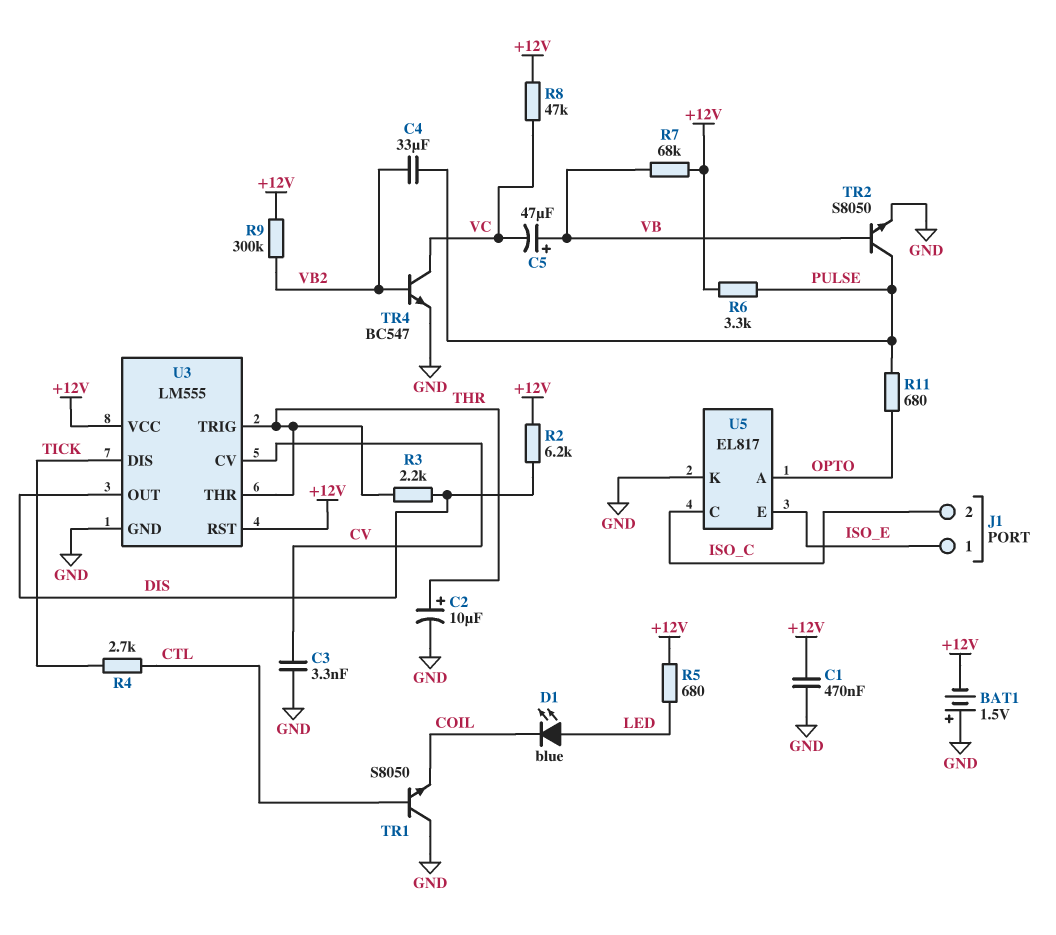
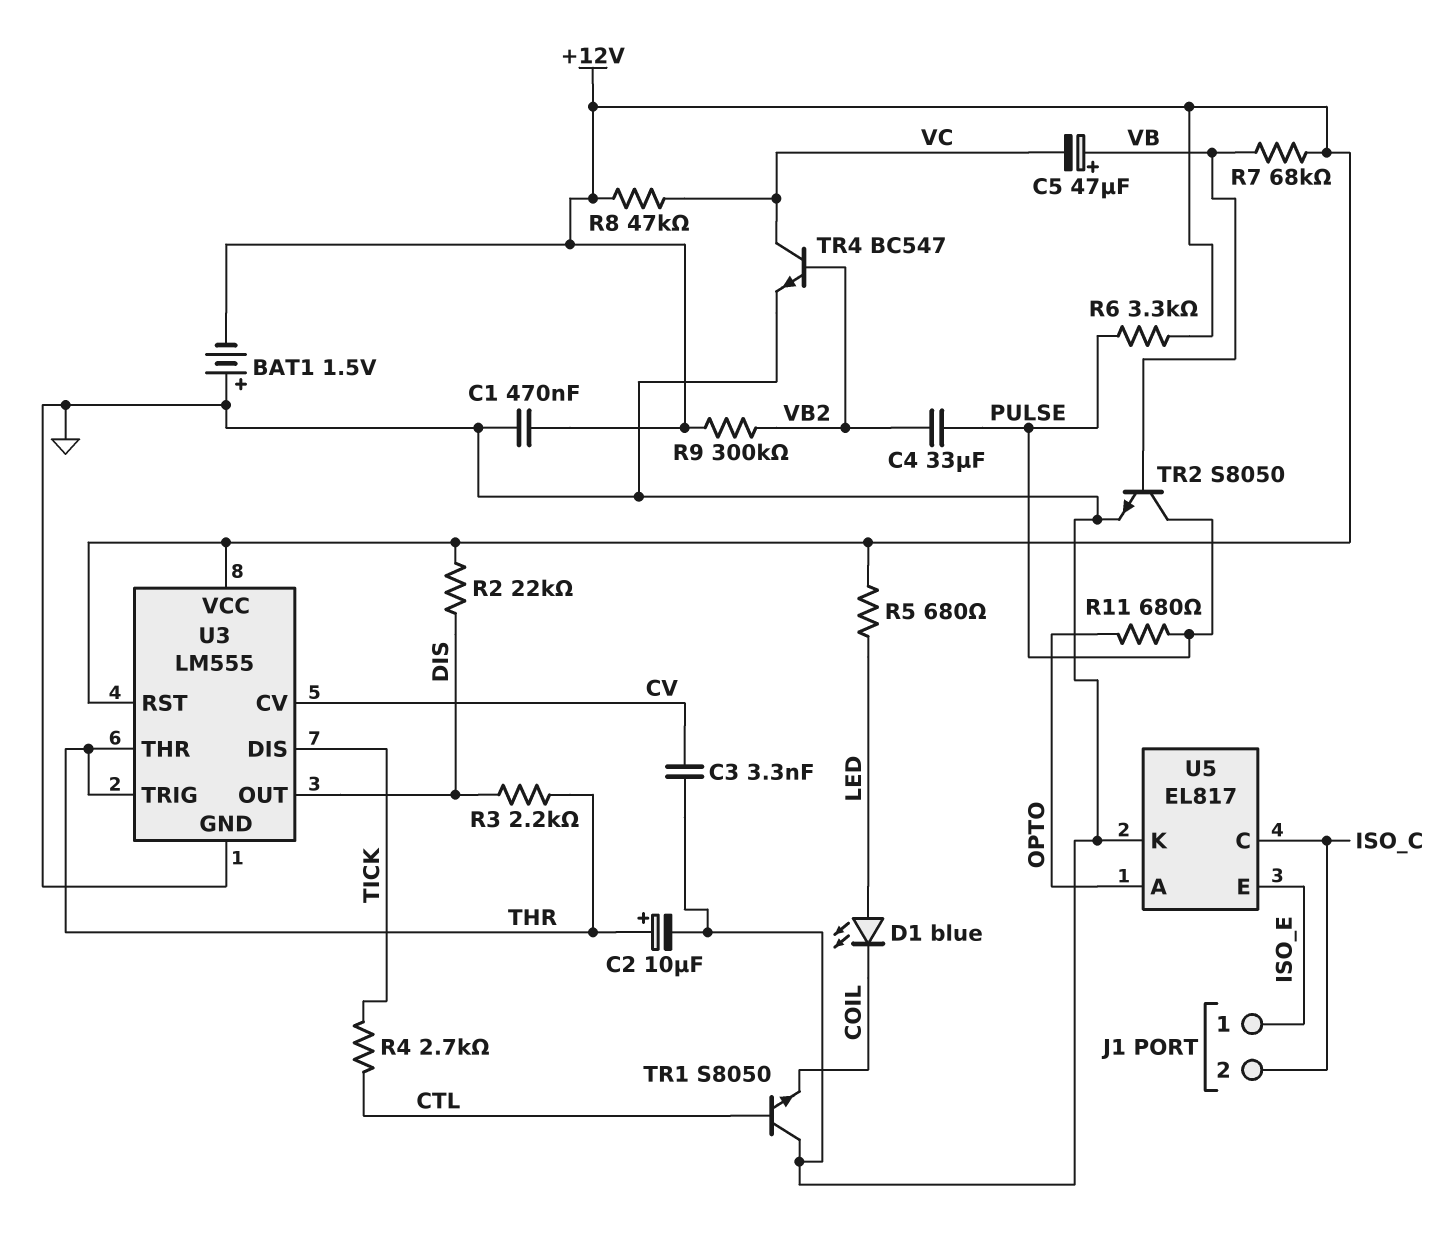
R2: 6.2k (+12V, DIS) -> 22k (+12V, DIS)

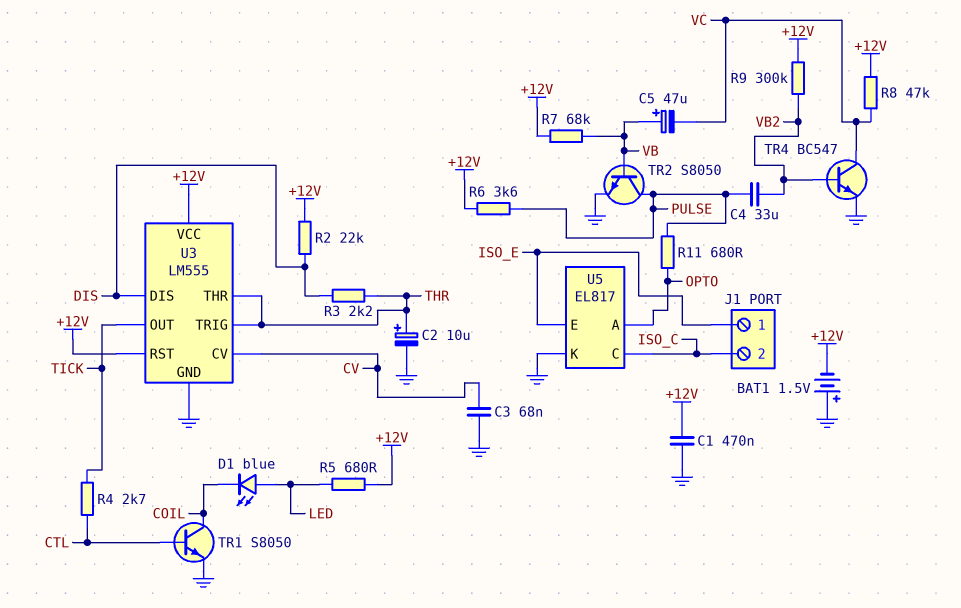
C3: 3.3nF (CV, GND) -> 68nF (CV, GND)
R6: 3.3k (+12V, PULSE) -> 3.6k (+12V, PULSE)
TR1: NPN S8050 (B CTL, C GND, E COIL) -> NPN S8050 (B CTL, C COIL, E GND)
U3 pin DIS: TICK -> DIS
U3 pin OUT: DIS -> TICK

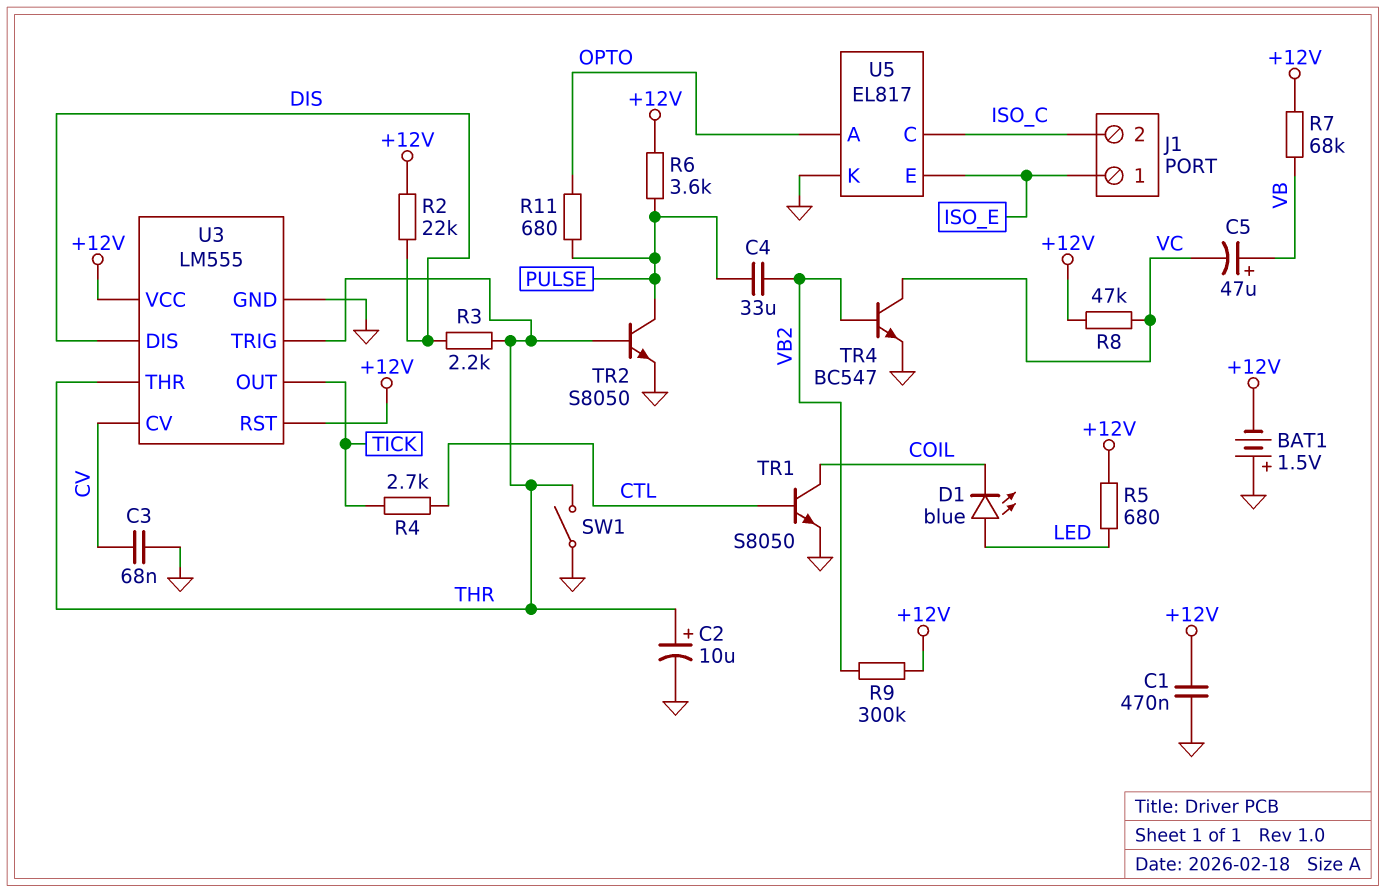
SW1: none -> switch (GND, THR)
TR2: NPN S8050 (B VB, C PULSE, E GND) -> NPN S8050 (B THR, C PULSE, E GND)

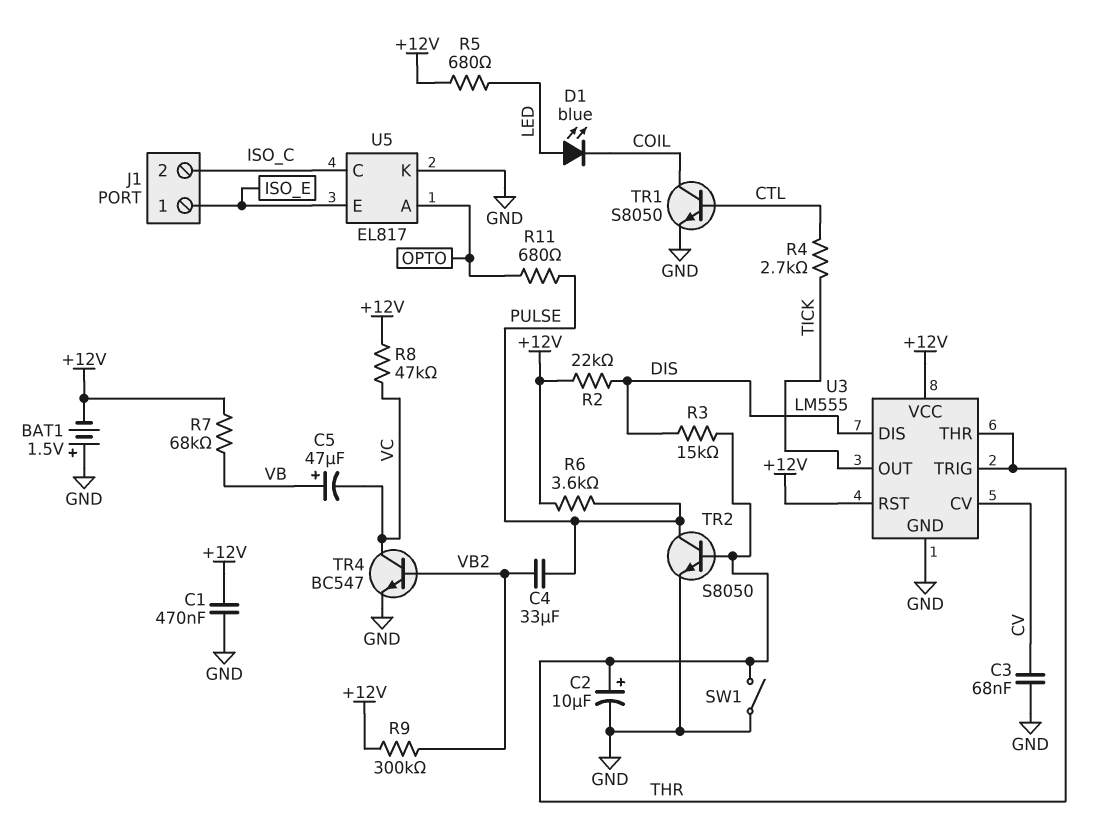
R3: 2.2k (DIS, THR) -> 15k (DIS, THR)

